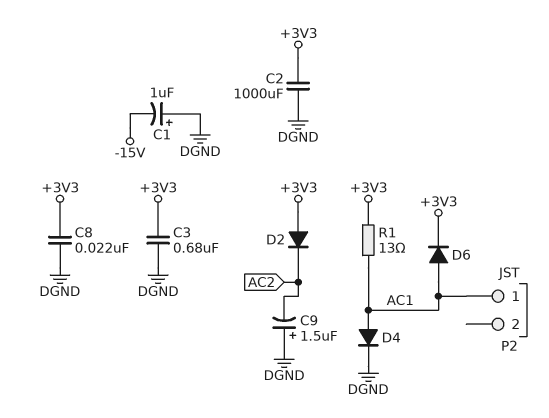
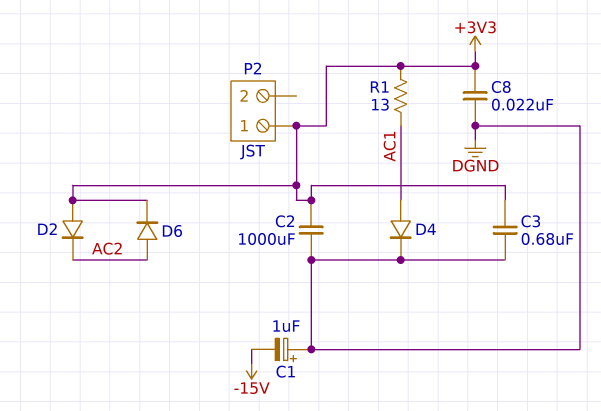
C9: 1.5uF (plus DGND, minus AC2) -> none
D6: diode (A AC1, K +3V3) -> diode (A AC2, K +3V3)
P2 pin 1: AC1 -> +3V3

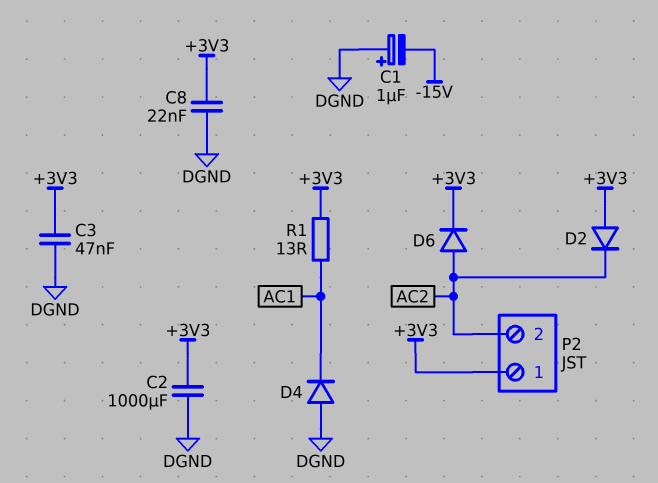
C3: 680nF (+3V3, DGND) -> 47nF (+3V3, DGND)
D4: diode (A AC1, K DGND) -> diode (A DGND, K AC1)
P2 pin 2: none -> AC2

